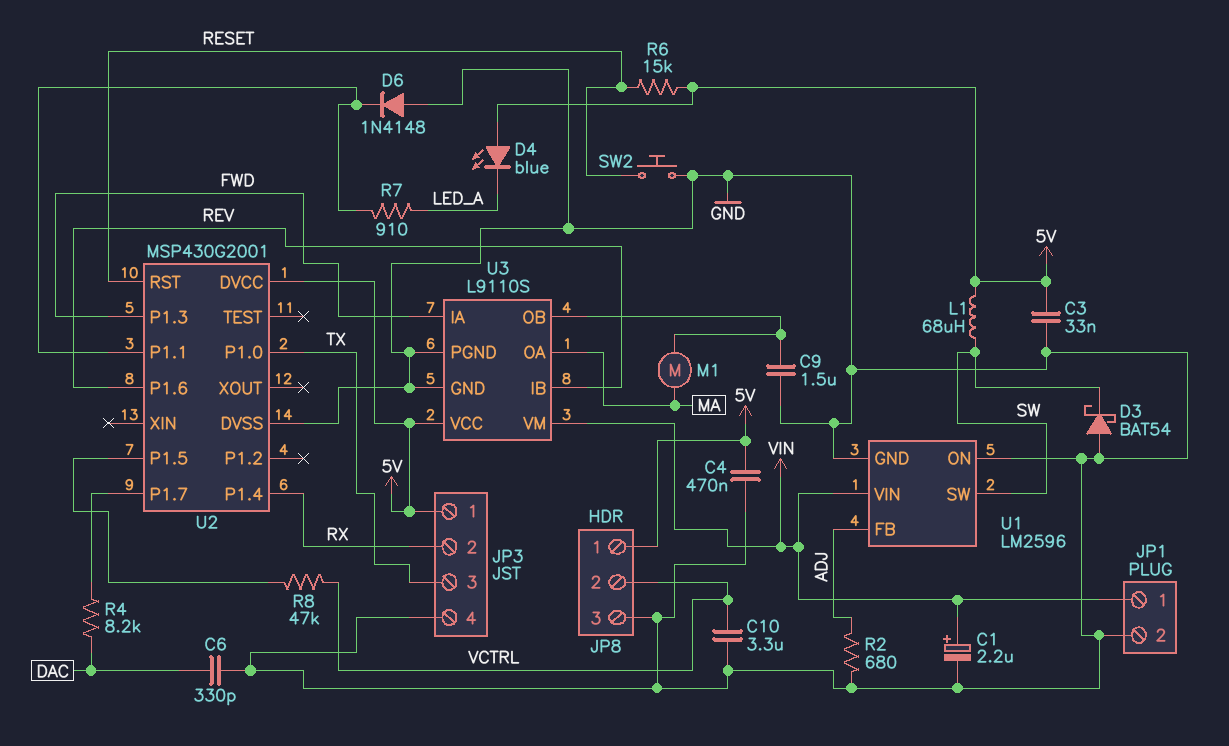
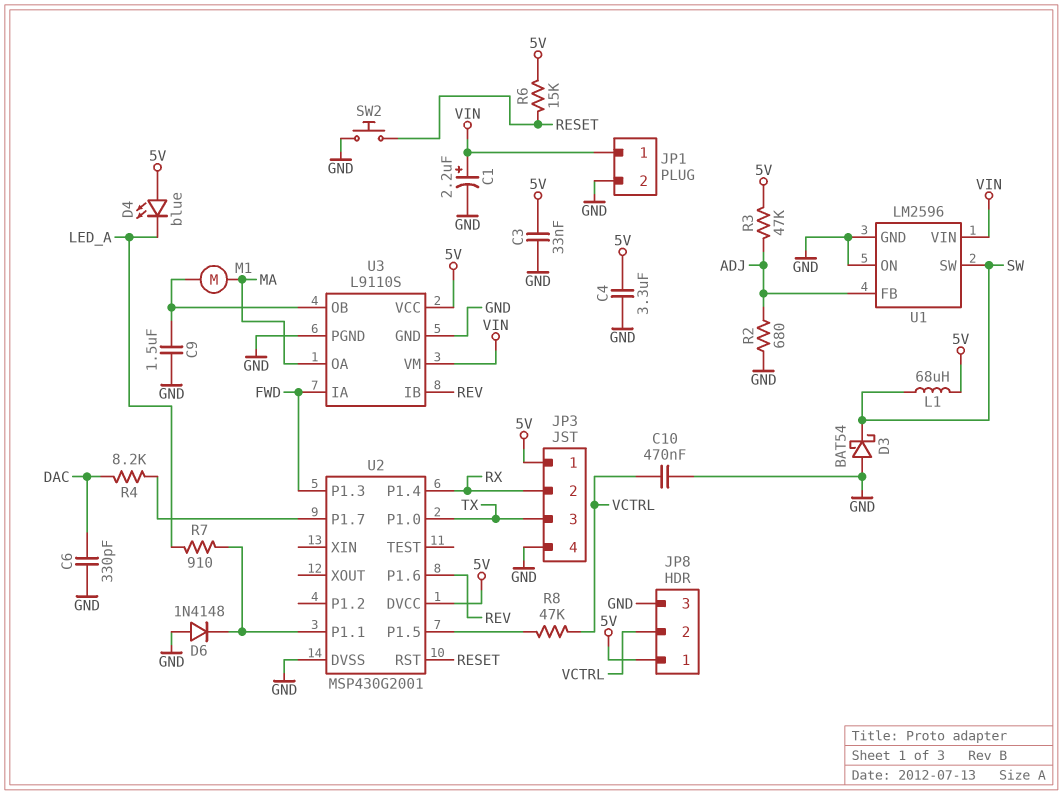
C4: 470nF (5V, GND) -> 3.3uF (5V, GND)
C10: 3.3uF (GND, VCTRL) -> 470nF (GND, VCTRL)
R3: none -> 47k (5V, ADJ)

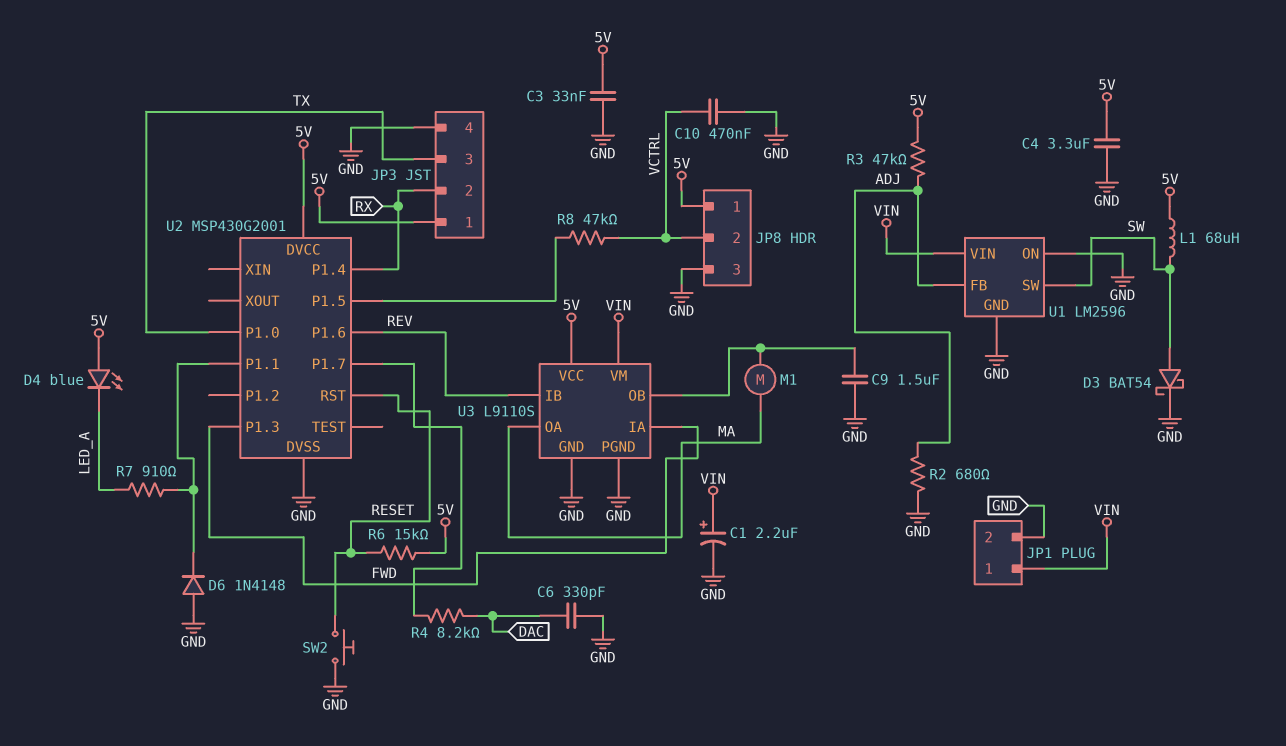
D3: schottky BAT54 (A GND, K SW) -> schottky BAT54 (A SW, K GND)

